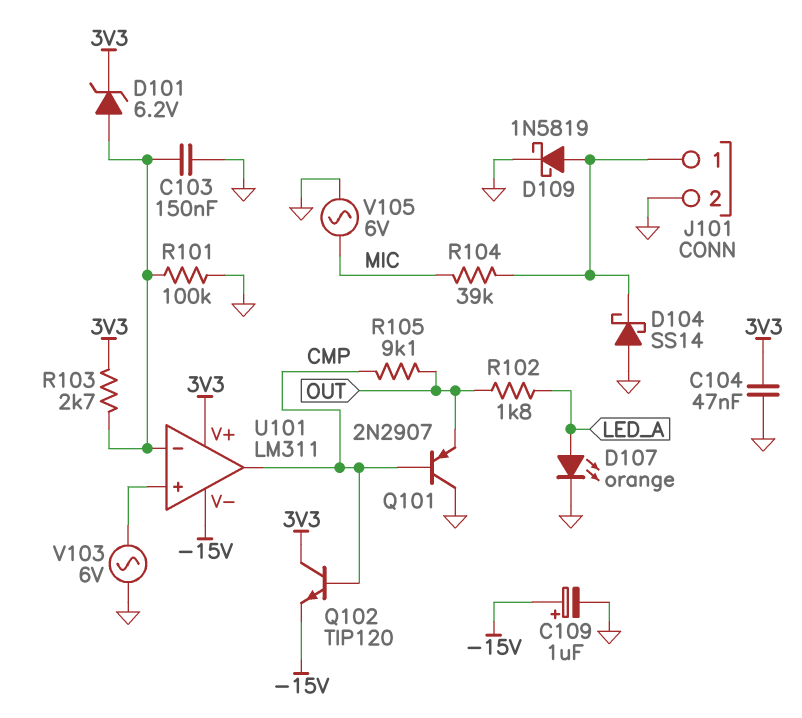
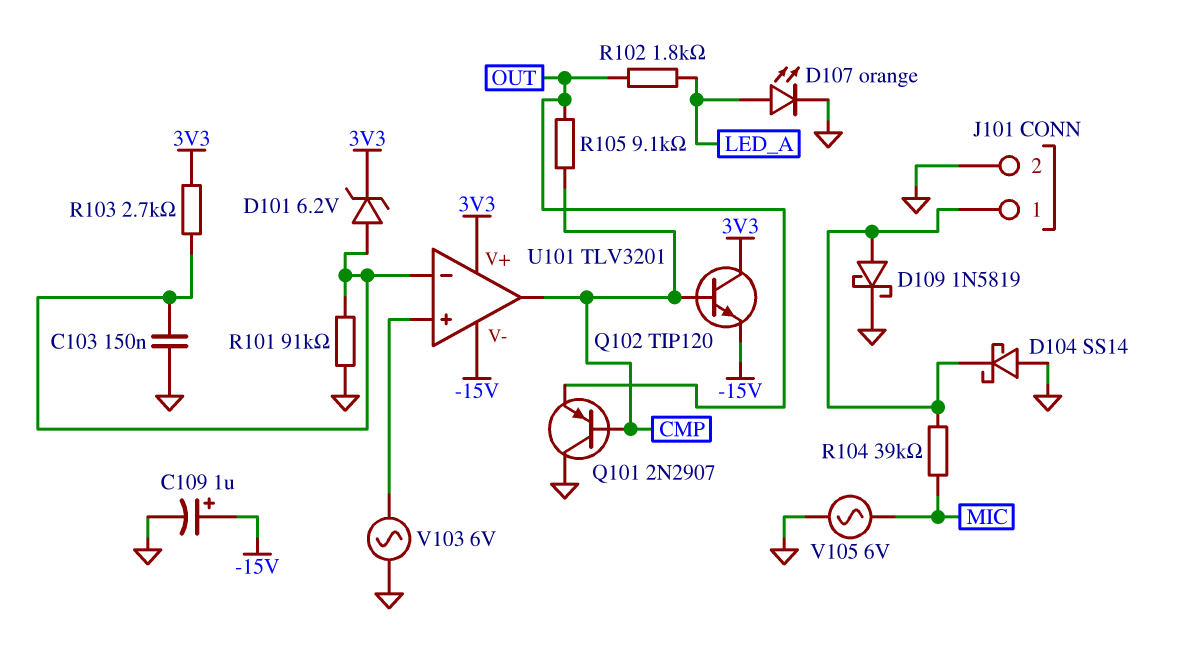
C104: 47nF (3V3, GND) -> none
R101: 100k (GND, U101/in-) -> 91k (GND, U101/in-)
U101: LM311 -> TLV3201

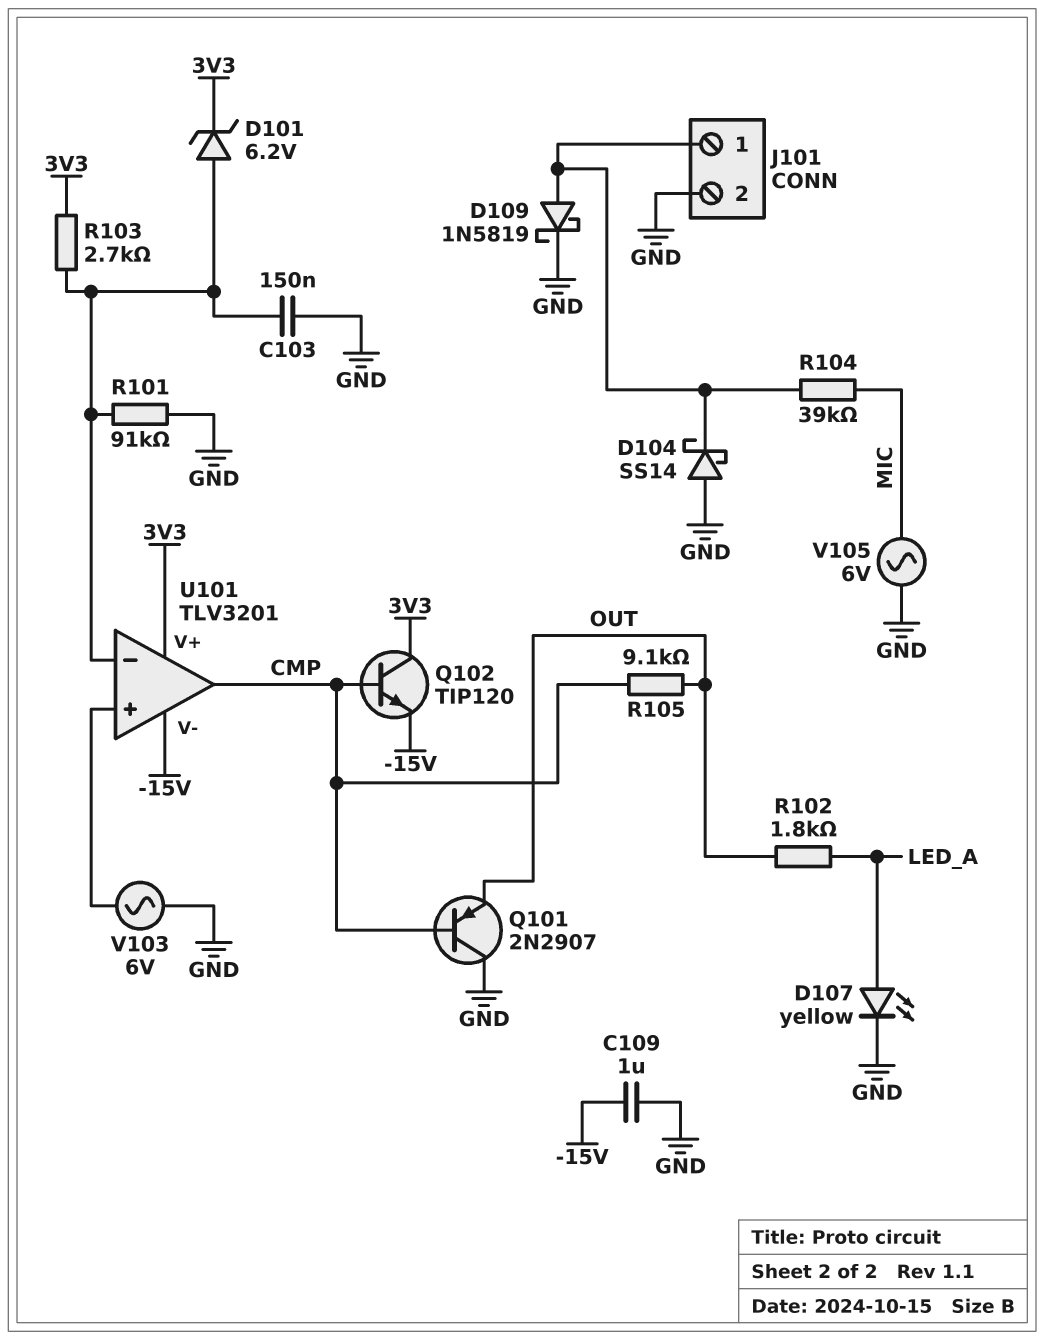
C109: 1uF (plus -15V, minus GND) -> 1uF (-15V, GND)
D107: LED orange (A LED_A, K GND) -> LED yellow (A LED_A, K GND)

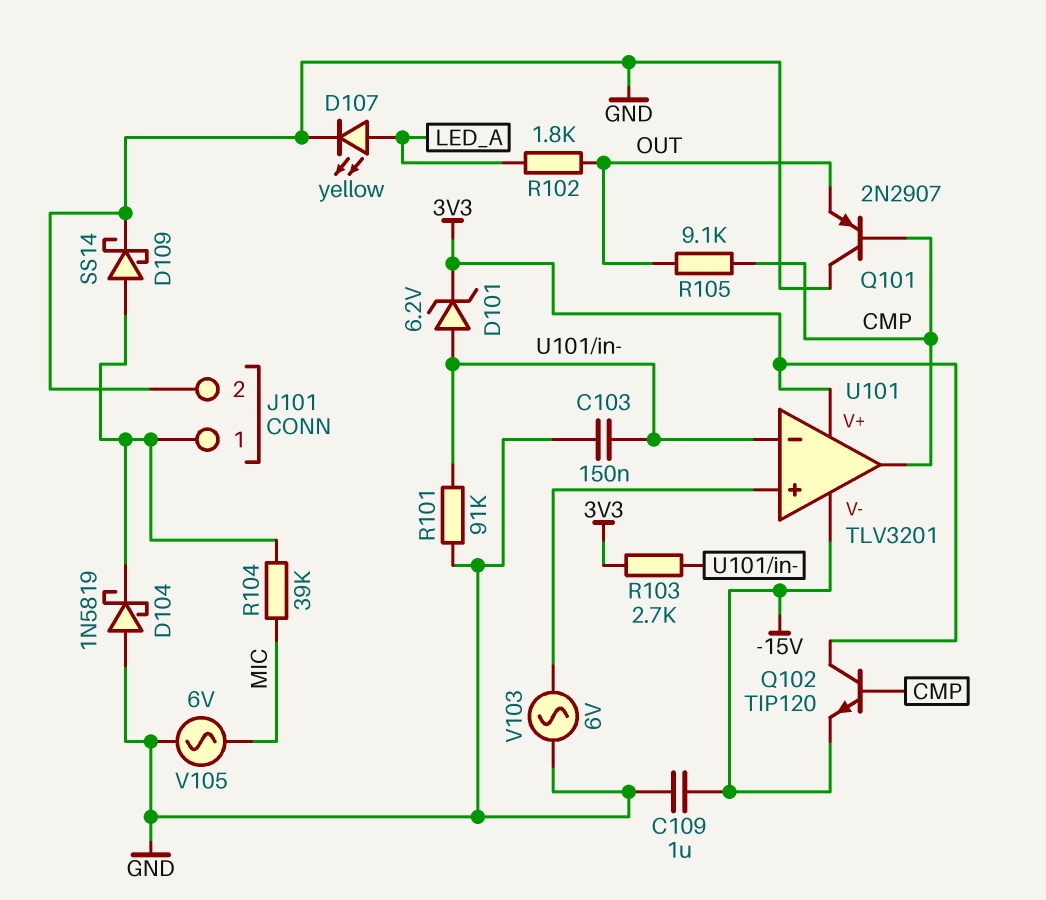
D104: schottky SS14 (A GND, K J101/1) -> schottky 1N5819 (A GND, K J101/1)
D109: schottky 1N5819 (A J101/1, K GND) -> schottky SS14 (A J101/1, K GND)

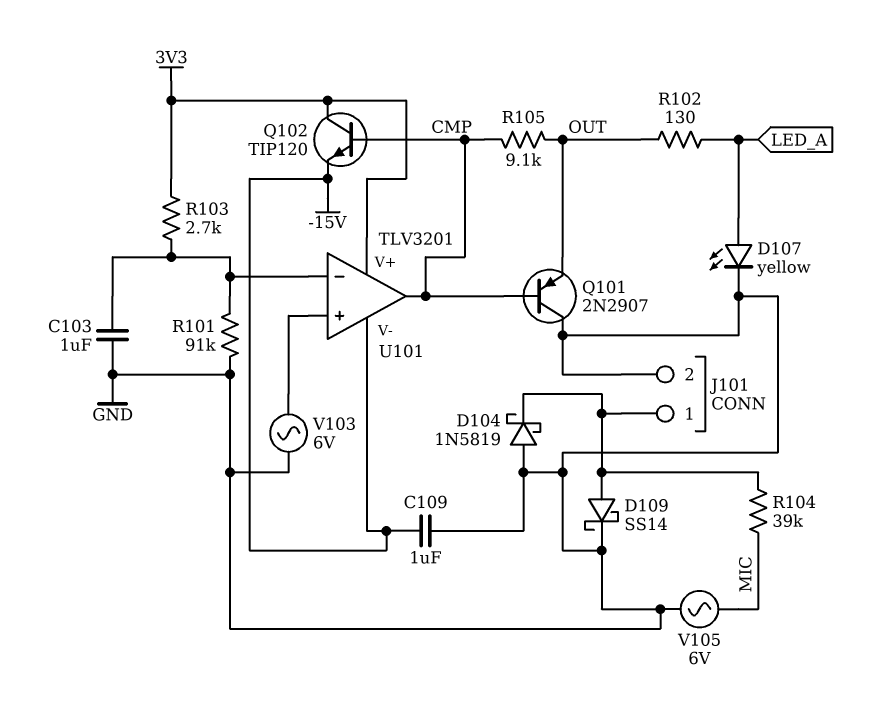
C103: 150nF (GND, U101/in-) -> 1uF (GND, U101/in-)
D101: zener 6.2V (A U101/in-, K 3V3) -> none
R102: 1.8k (LED_A, OUT) -> 130 (LED_A, OUT)

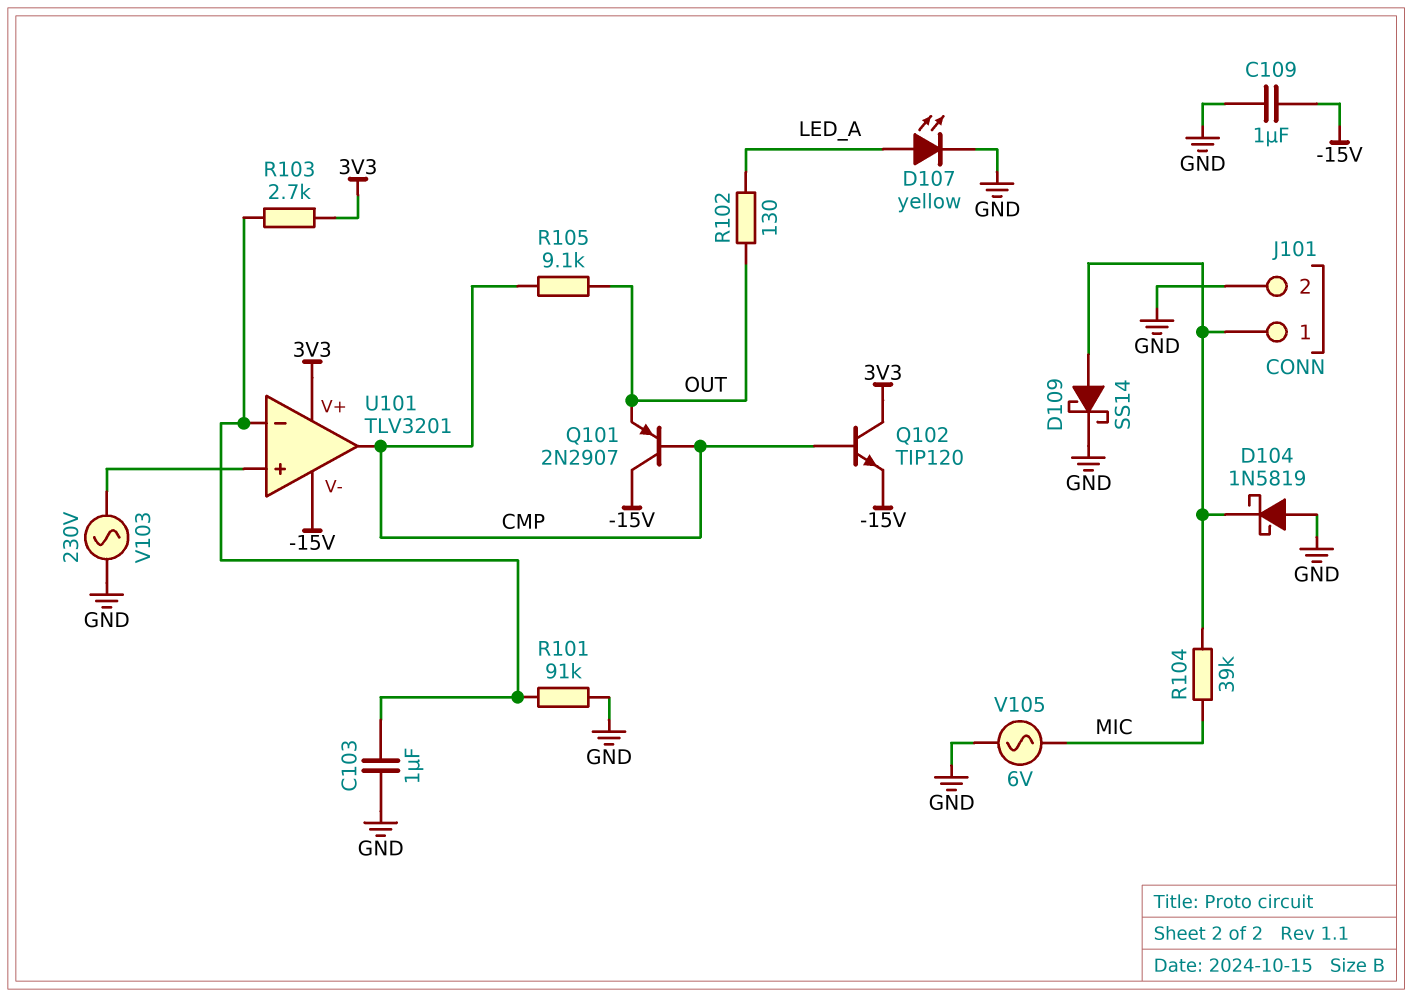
Q101: PNP 2N2907 (B CMP, C GND, E OUT) -> PNP 2N2907 (B CMP, C -15V, E OUT)
V103: AC 6V (GND, U101/in+) -> AC 230V (GND, U101/in+)

